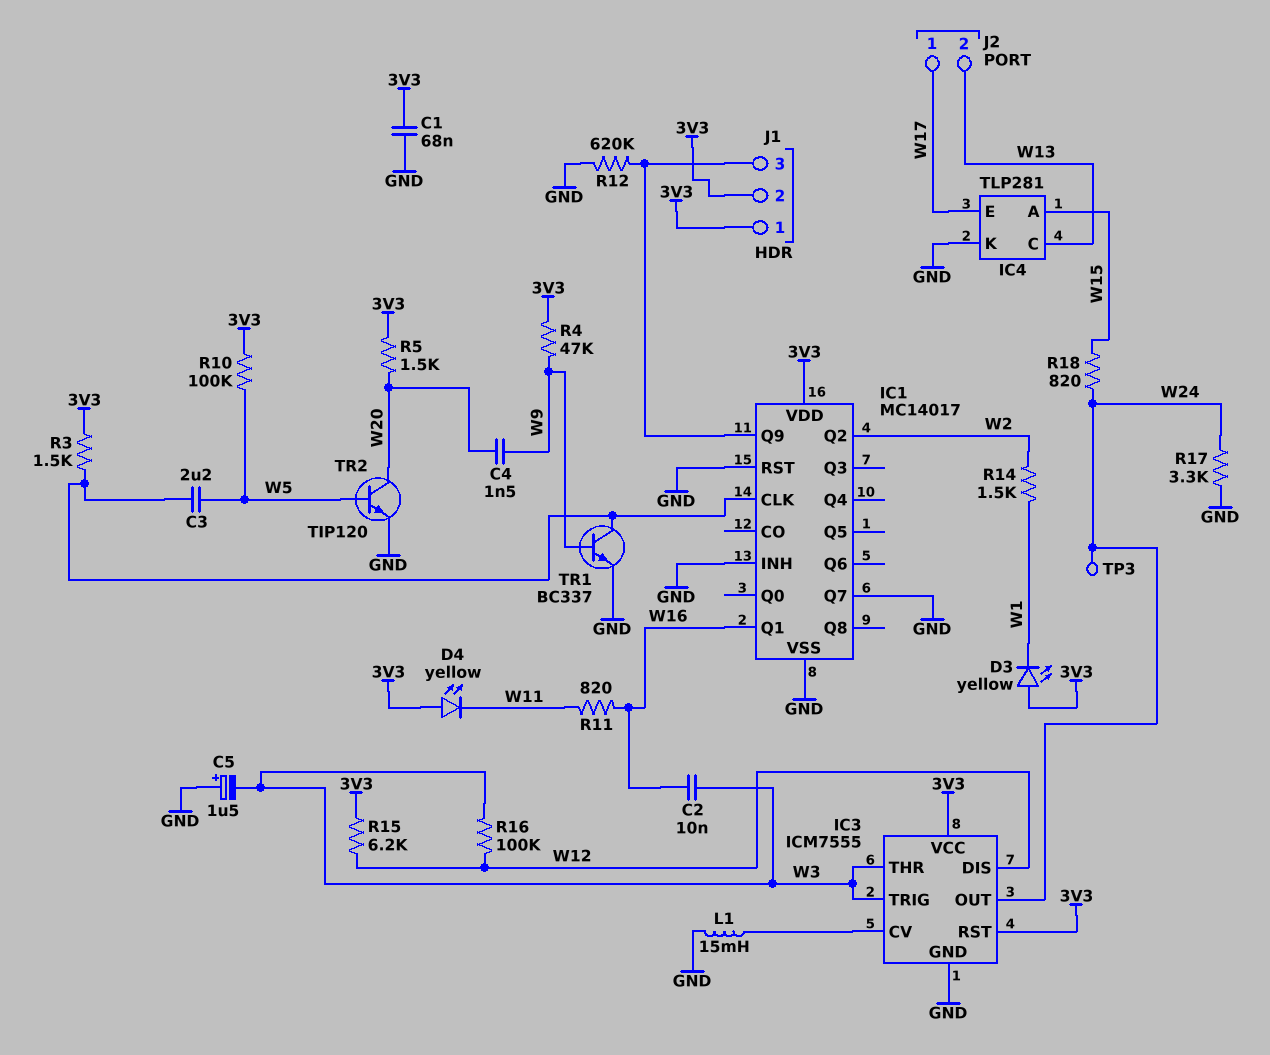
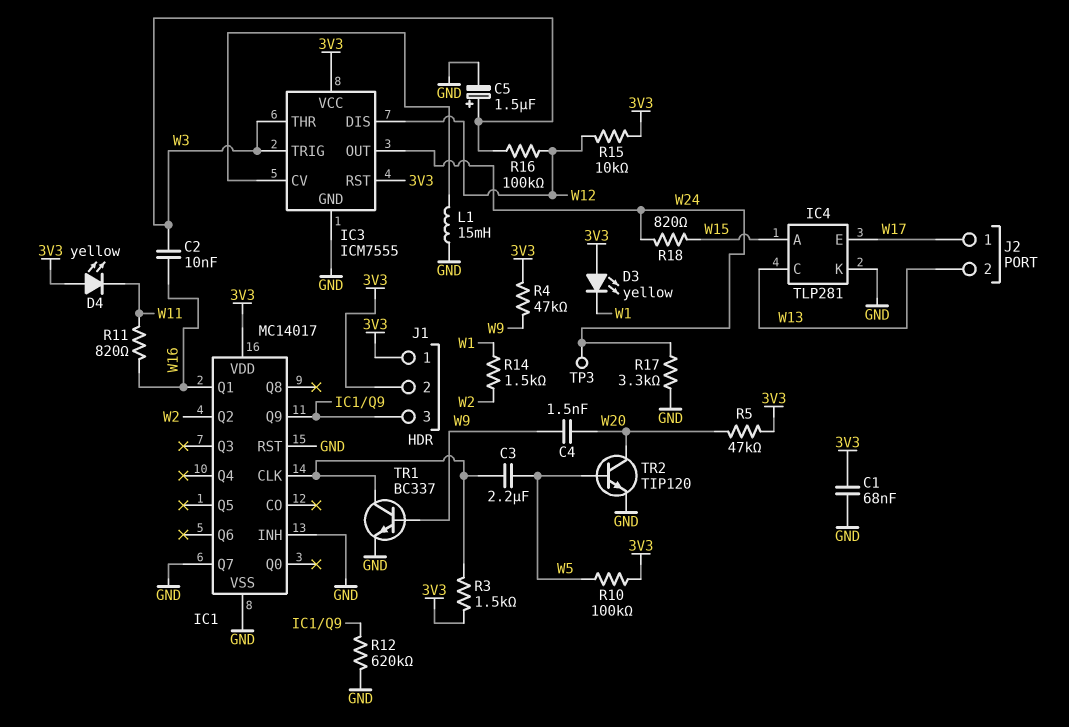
C5: 1.5uF (plus GND, minus W3) -> 1.5uF (plus W3, minus GND)
R5: 1.5k (3V3, W20) -> 47k (3V3, W20)
R15: 6.2k (3V3, W12) -> 10k (3V3, W12)

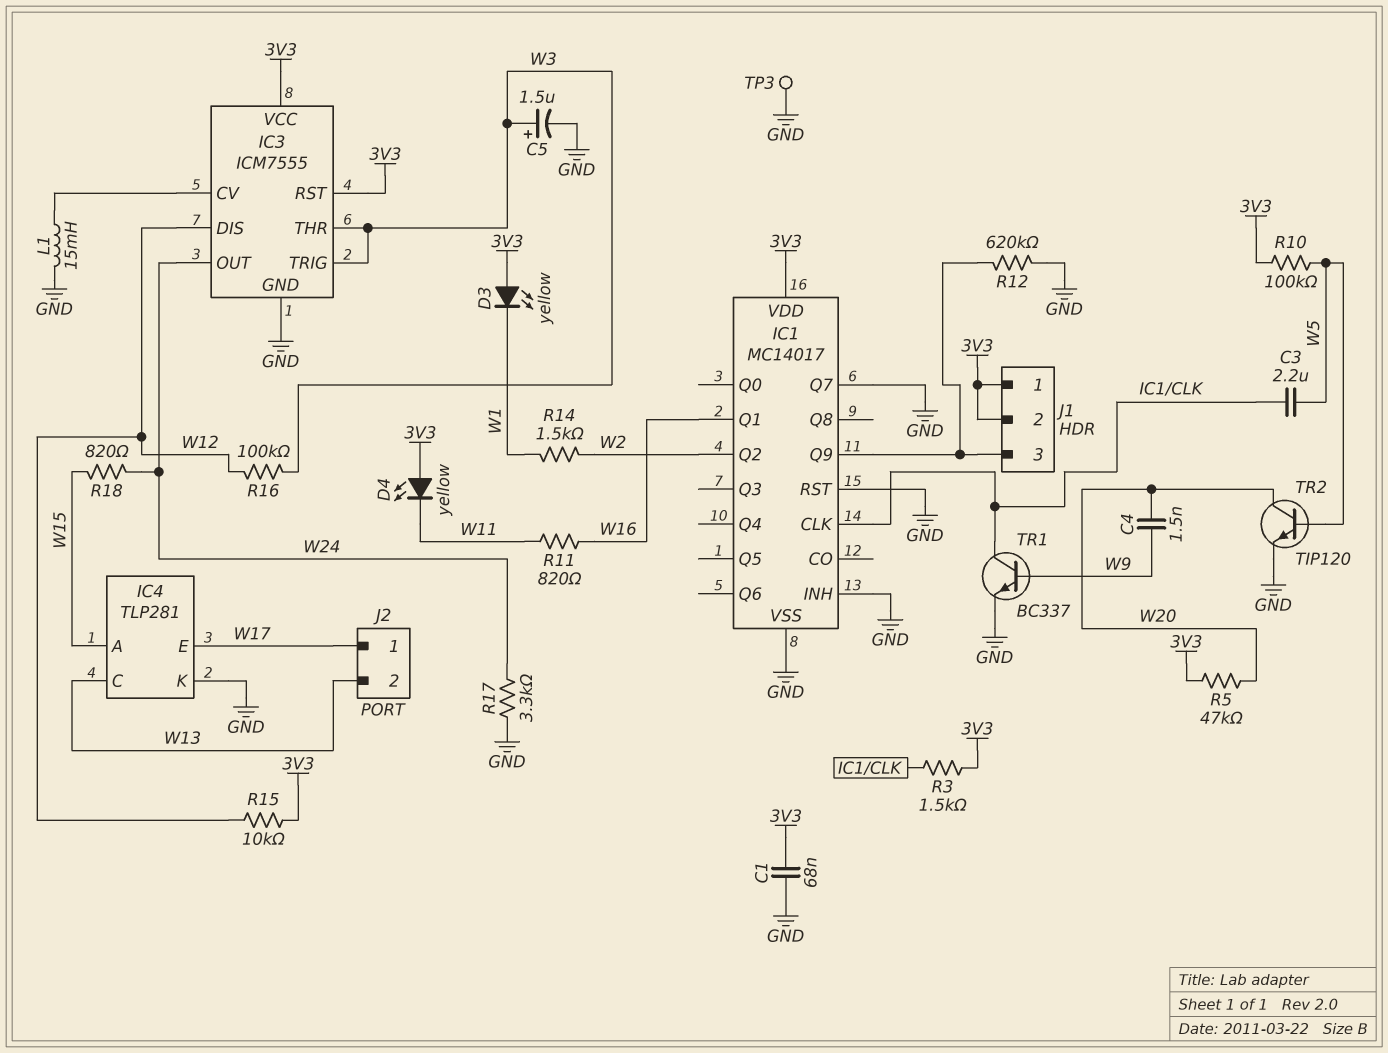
C2: 10nF (W3, W16) -> none
R4: 47k (3V3, W9) -> none
TP3: test point (W24) -> test point (GND)

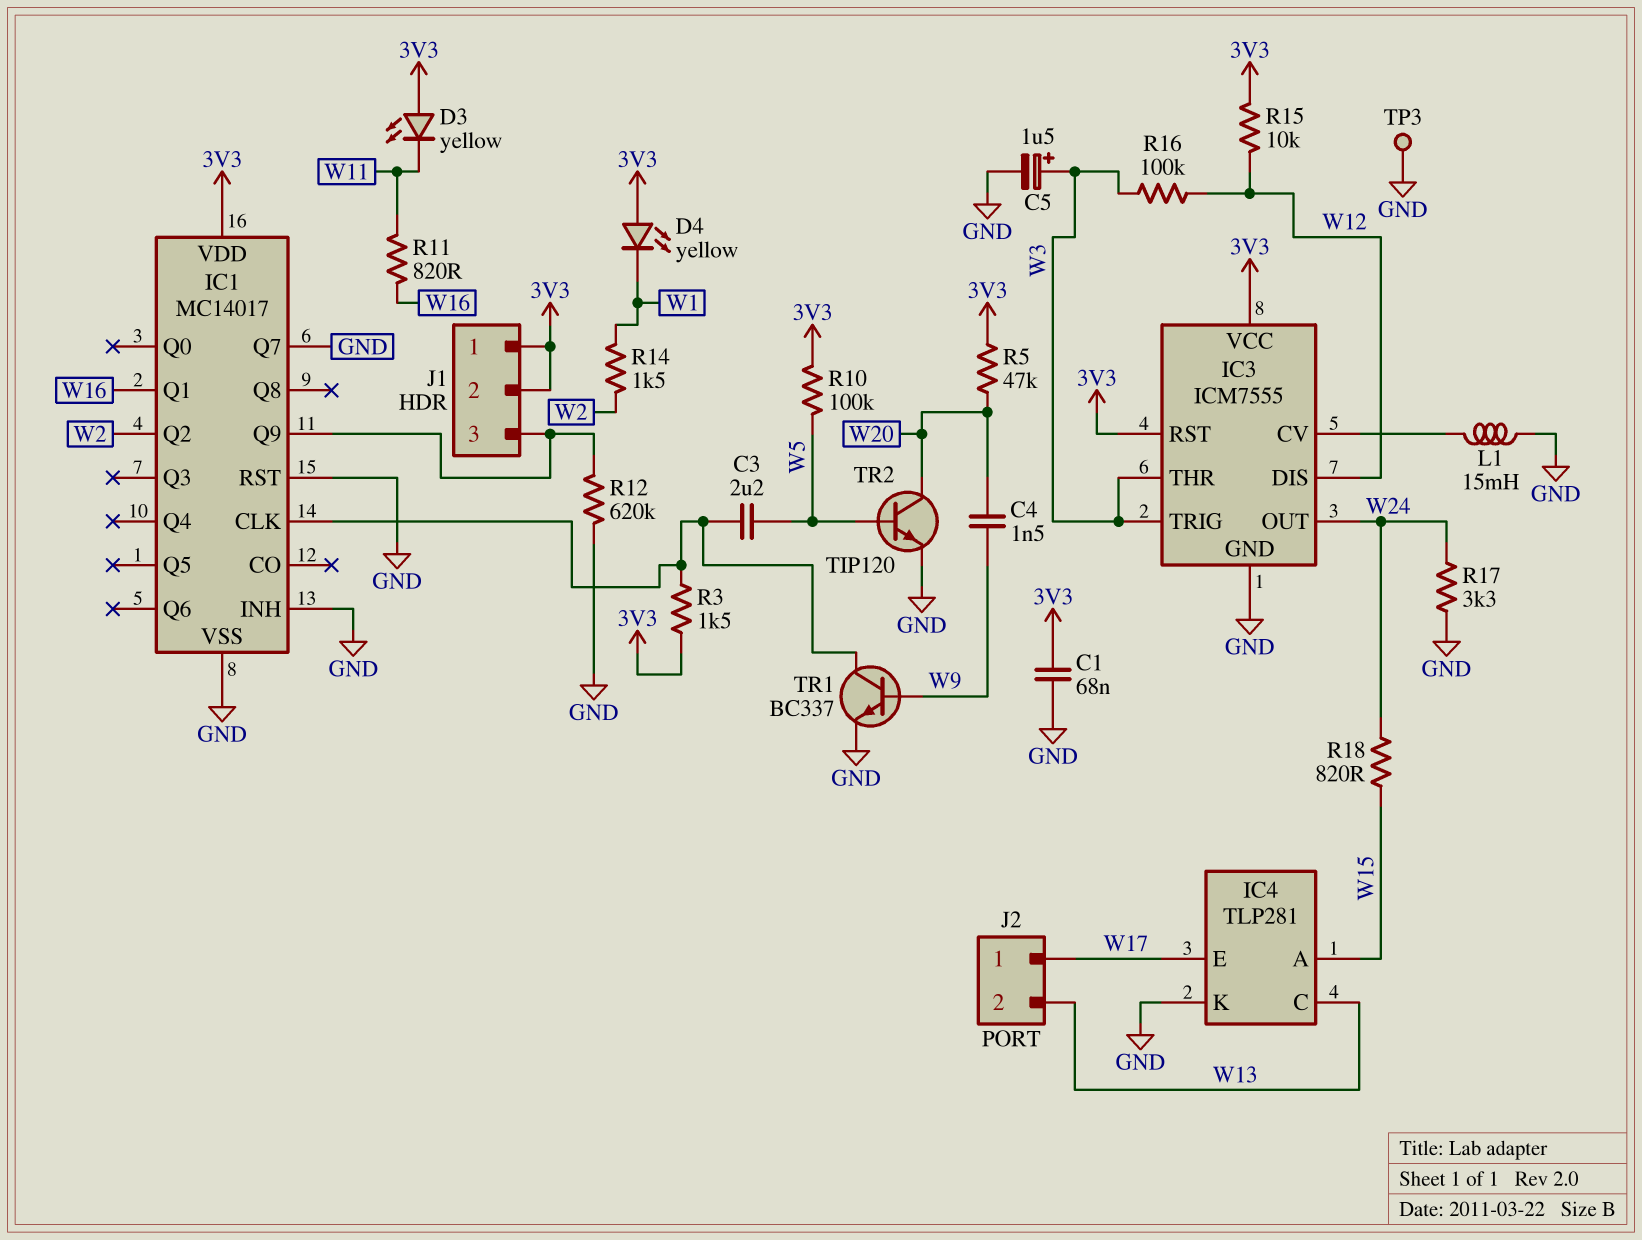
D3: LED yellow (A 3V3, K W1) -> LED yellow (A 3V3, K W11)
D4: LED yellow (A 3V3, K W11) -> LED yellow (A 3V3, K W1)

